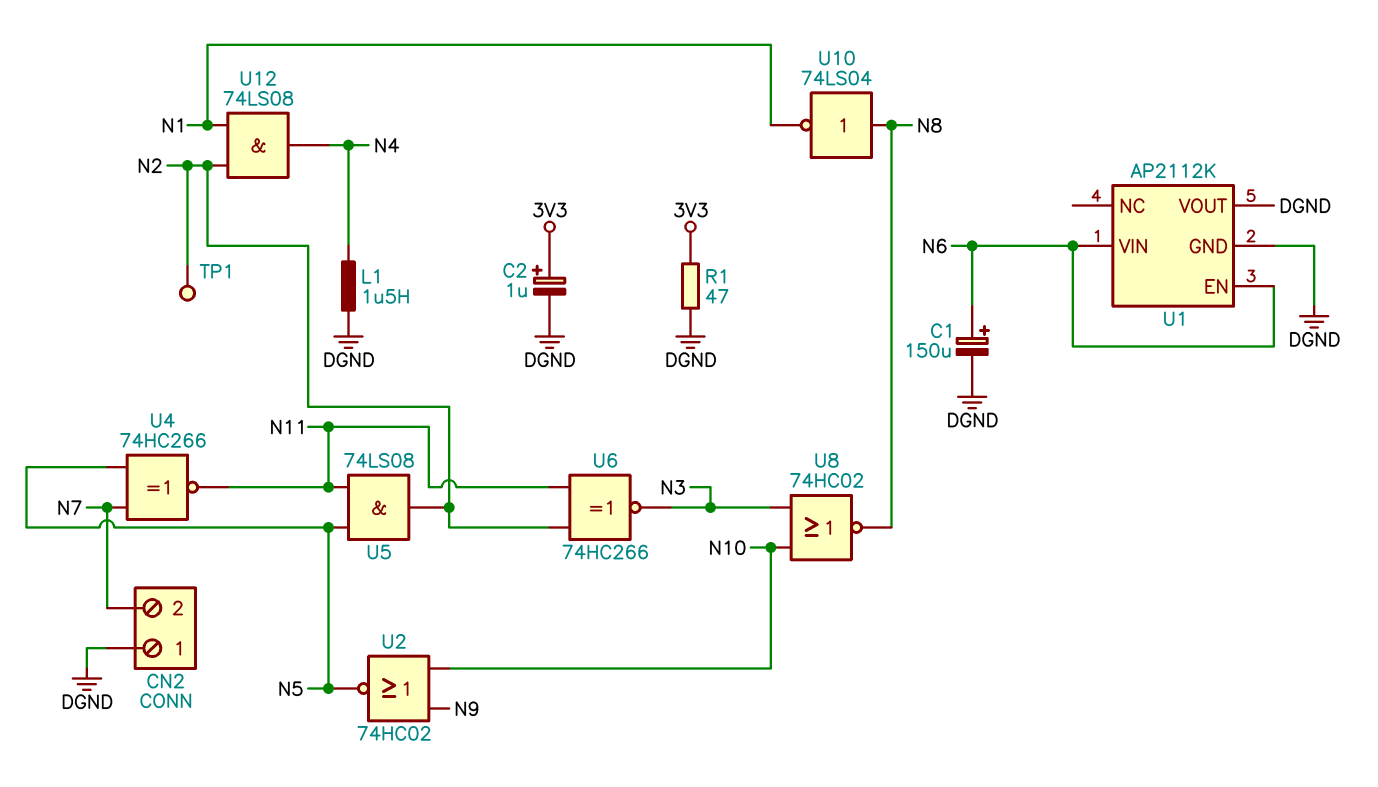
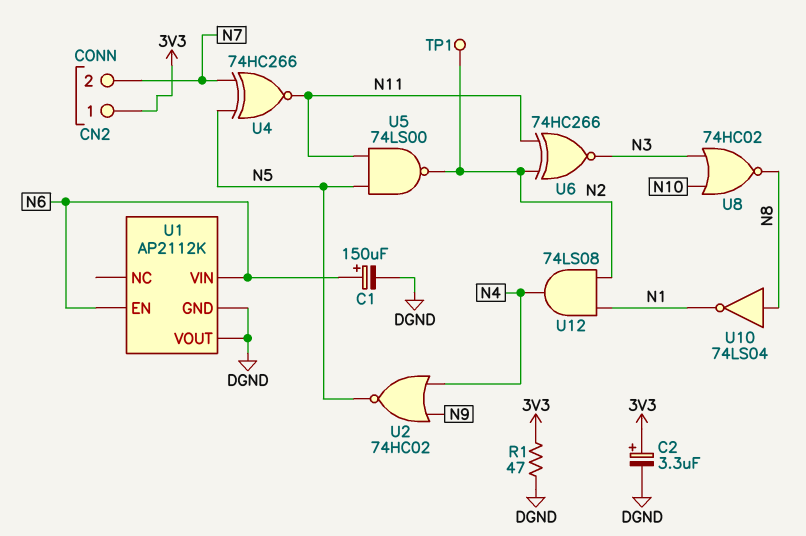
C2: 1uF (plus 3V3, minus DGND) -> 3.3uF (plus 3V3, minus DGND)
CN2 pin 1: DGND -> 3V3
L1: 1.5uH (DGND, N4) -> none
U2: NOR 74HC02 (in N9, in N10, out N5) -> NOR 74HC02 (in N4, in N9, out N5)
U5: AND 74LS08 (in N5, in N11, out N2) -> NAND 74LS00 (in N5, in N11, out N2)

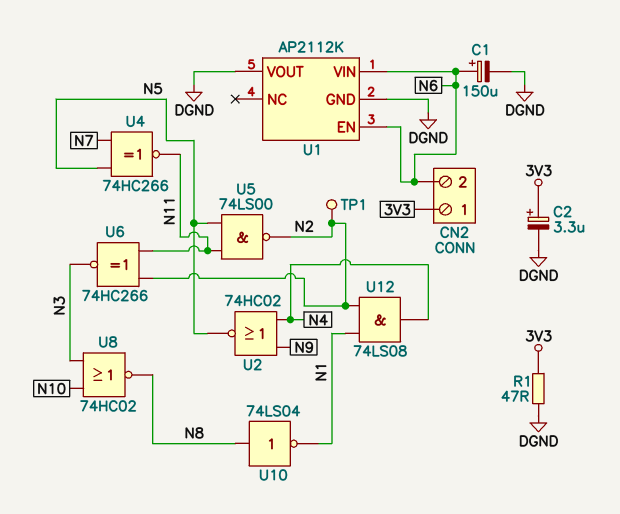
CN2 pin 2: N7 -> N6

